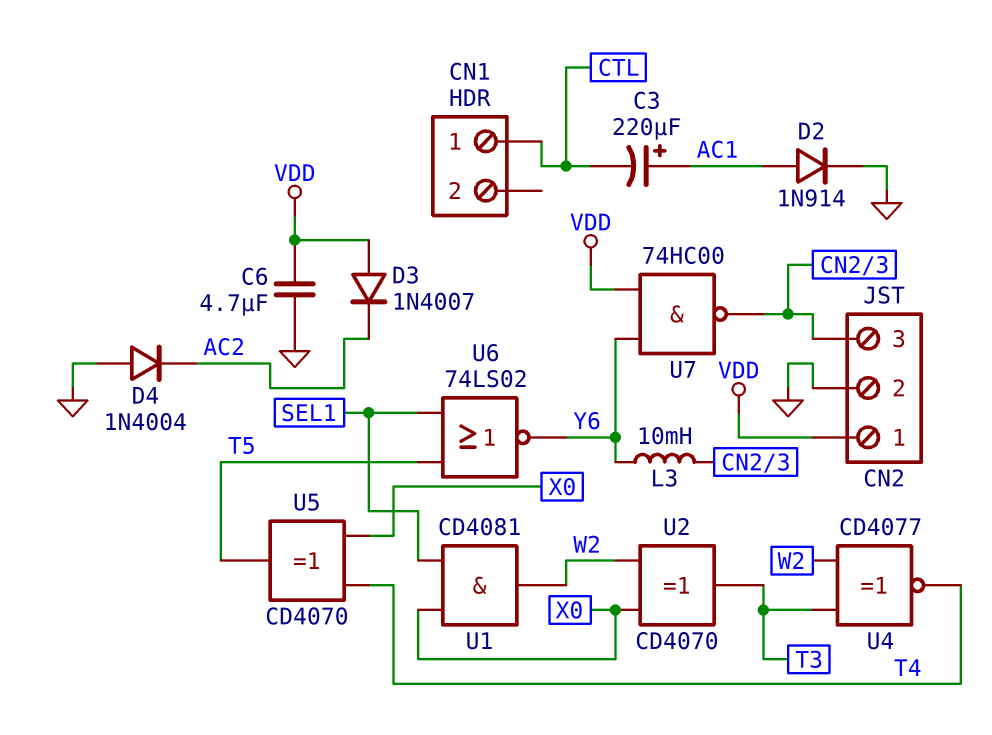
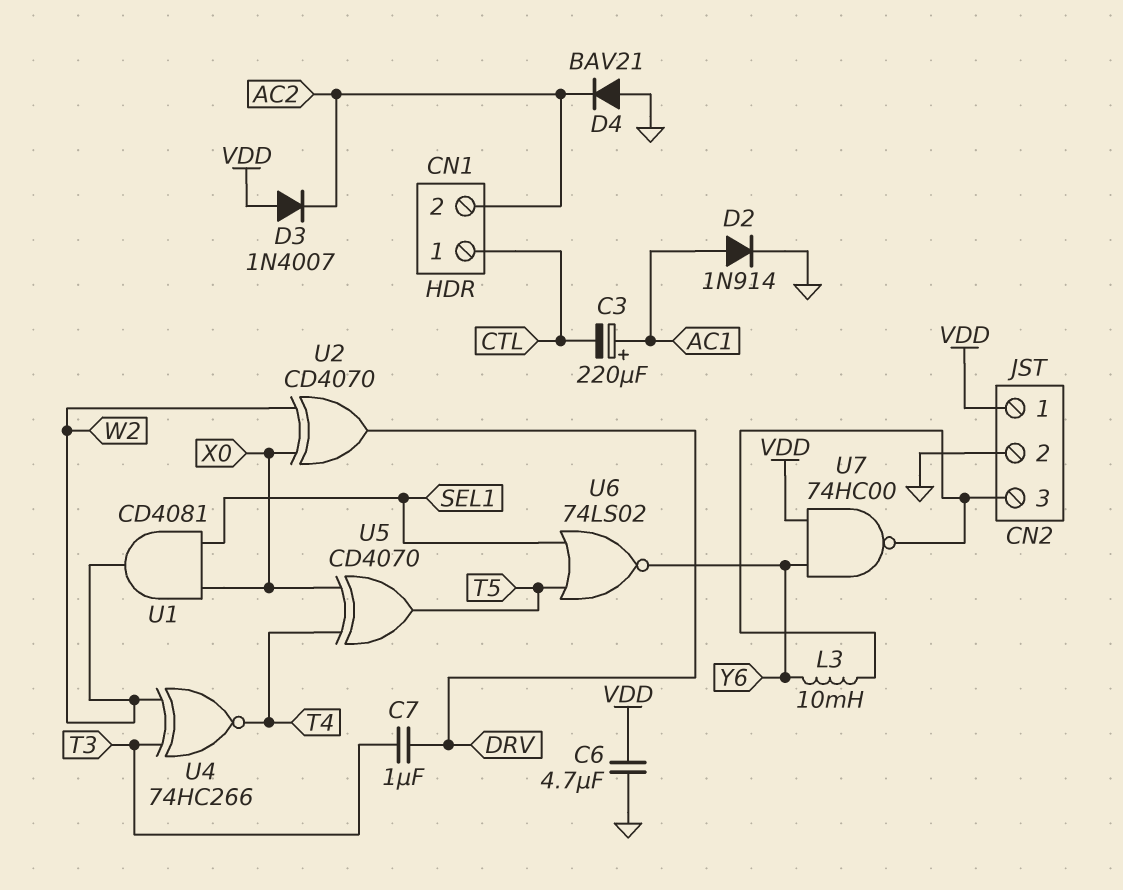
C7: none -> 1uF (DRV, T3)
CN1 pin 2: none -> AC2
D4: diode 1N4004 (A GND, K AC2) -> diode BAV21 (A GND, K AC2)
U2: XOR CD4070 (in W2, in X0, out T3) -> XOR CD4070 (in W2, in X0, out DRV)
U4: XNOR CD4077 (in T3, in W2, out T4) -> XNOR 74HC266 (in T3, in W2, out T4)

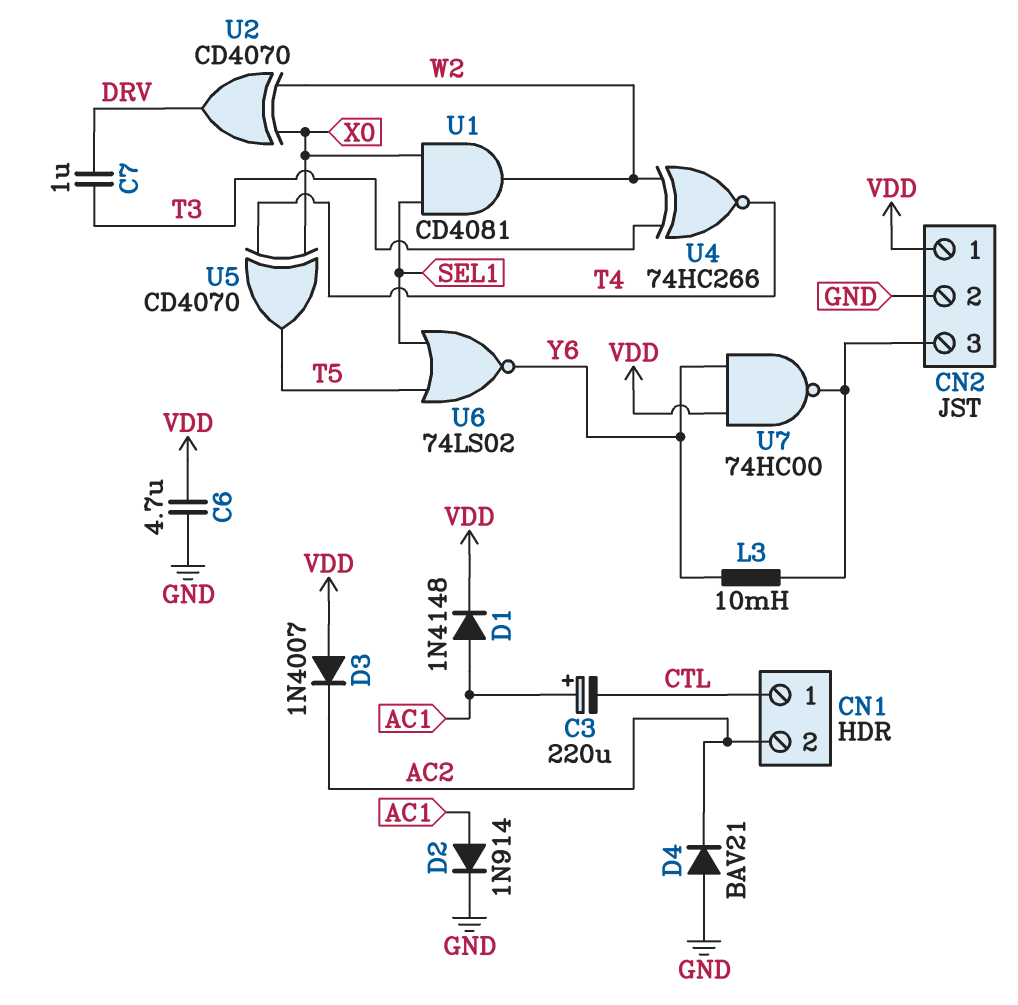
D1: none -> diode 1N4148 (A AC1, K VDD)

